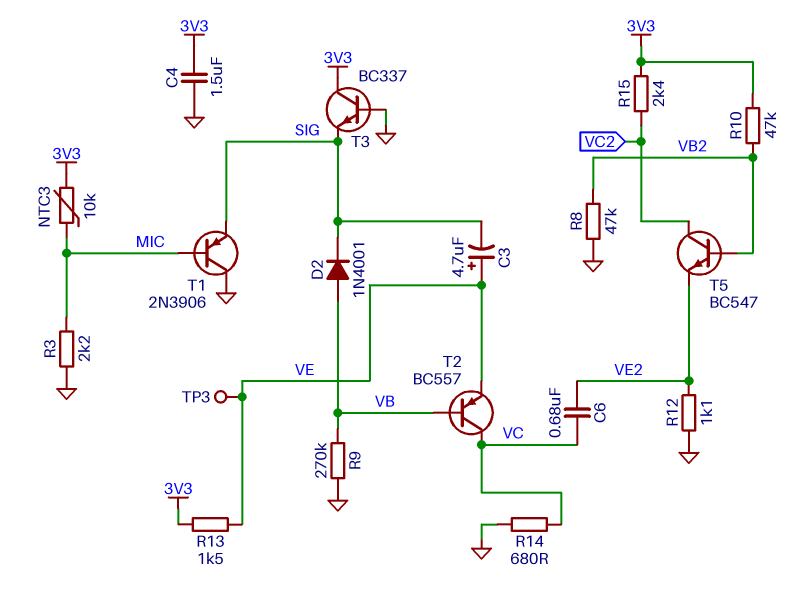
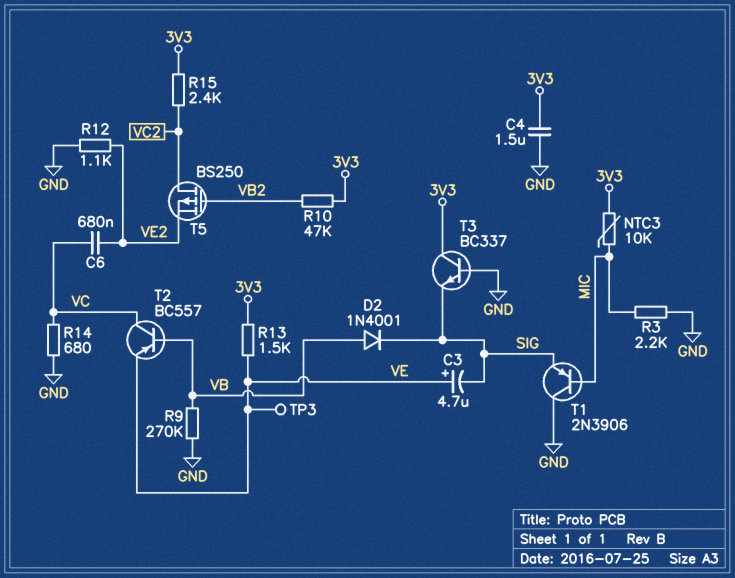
R8: 47k (GND, VB2) -> none
T5: NPN BC547 (B VB2, C VC2, E VE2) -> PMOS BS250 (G VB2, D VC2, S VE2)

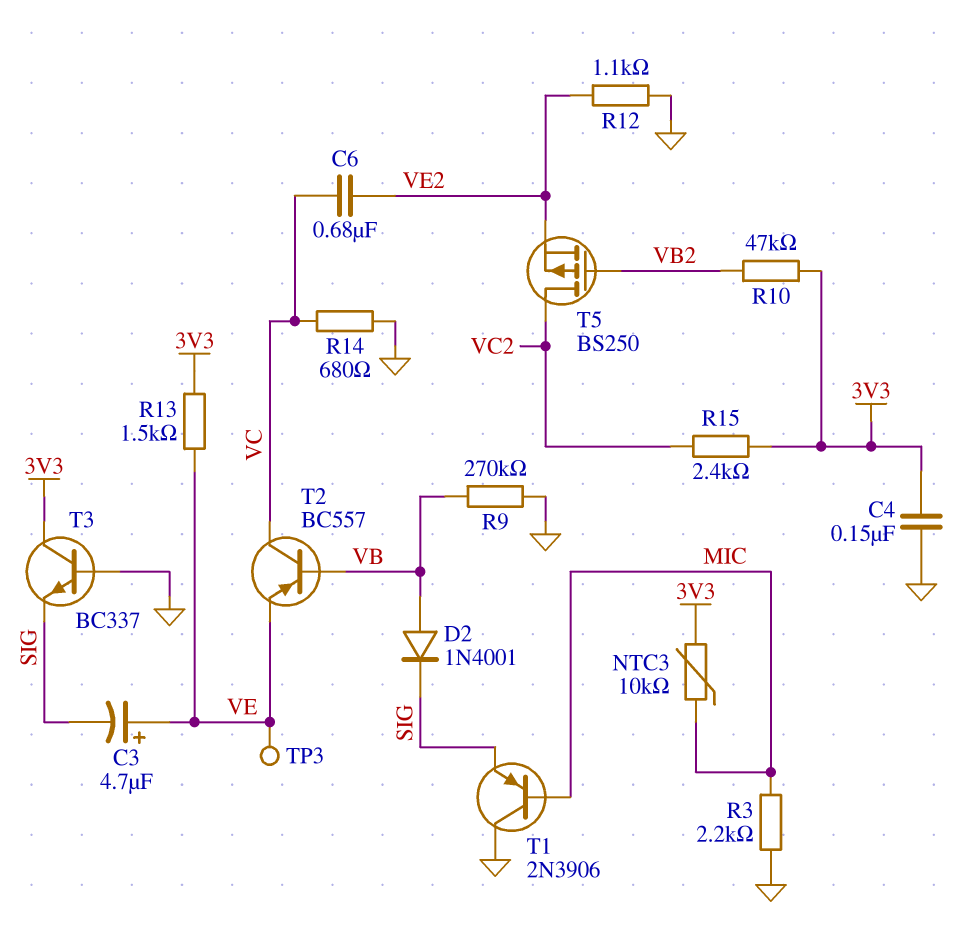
C4: 1.5uF (3V3, GND) -> 150nF (3V3, GND)

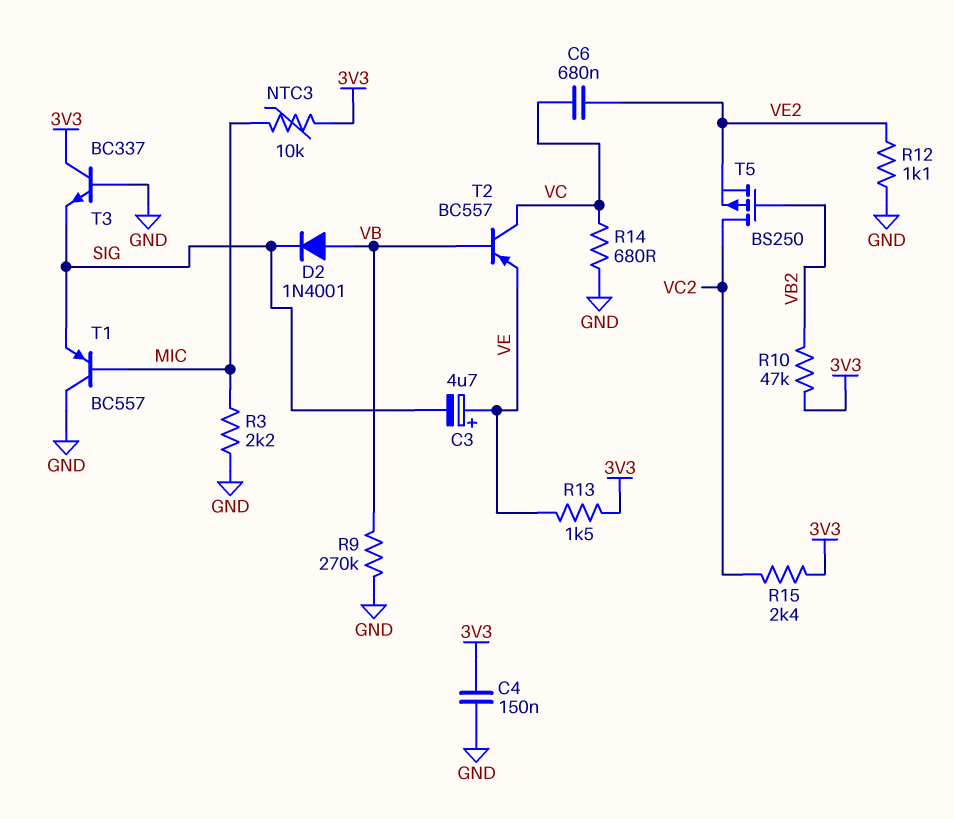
T1: PNP 2N3906 (B MIC, C GND, E SIG) -> PNP BC557 (B MIC, C GND, E SIG)
TP3: test point (VE) -> none

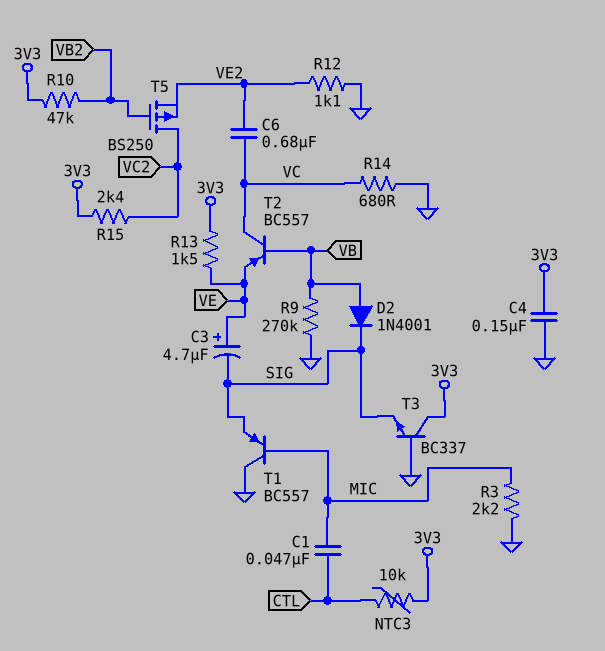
C1: none -> 47nF (CTL, MIC)
NTC3: 10k (3V3, MIC) -> 10k (3V3, CTL)

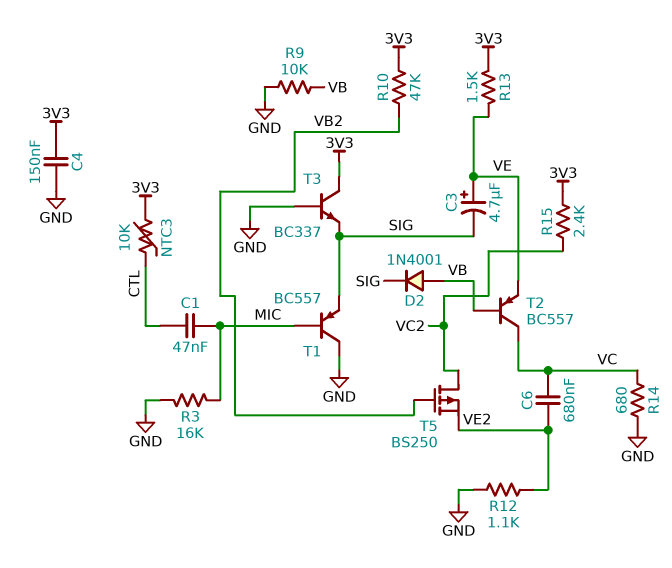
R3: 2.2k (GND, MIC) -> 16k (GND, MIC)
R9: 270k (GND, VB) -> 10k (GND, VB)

